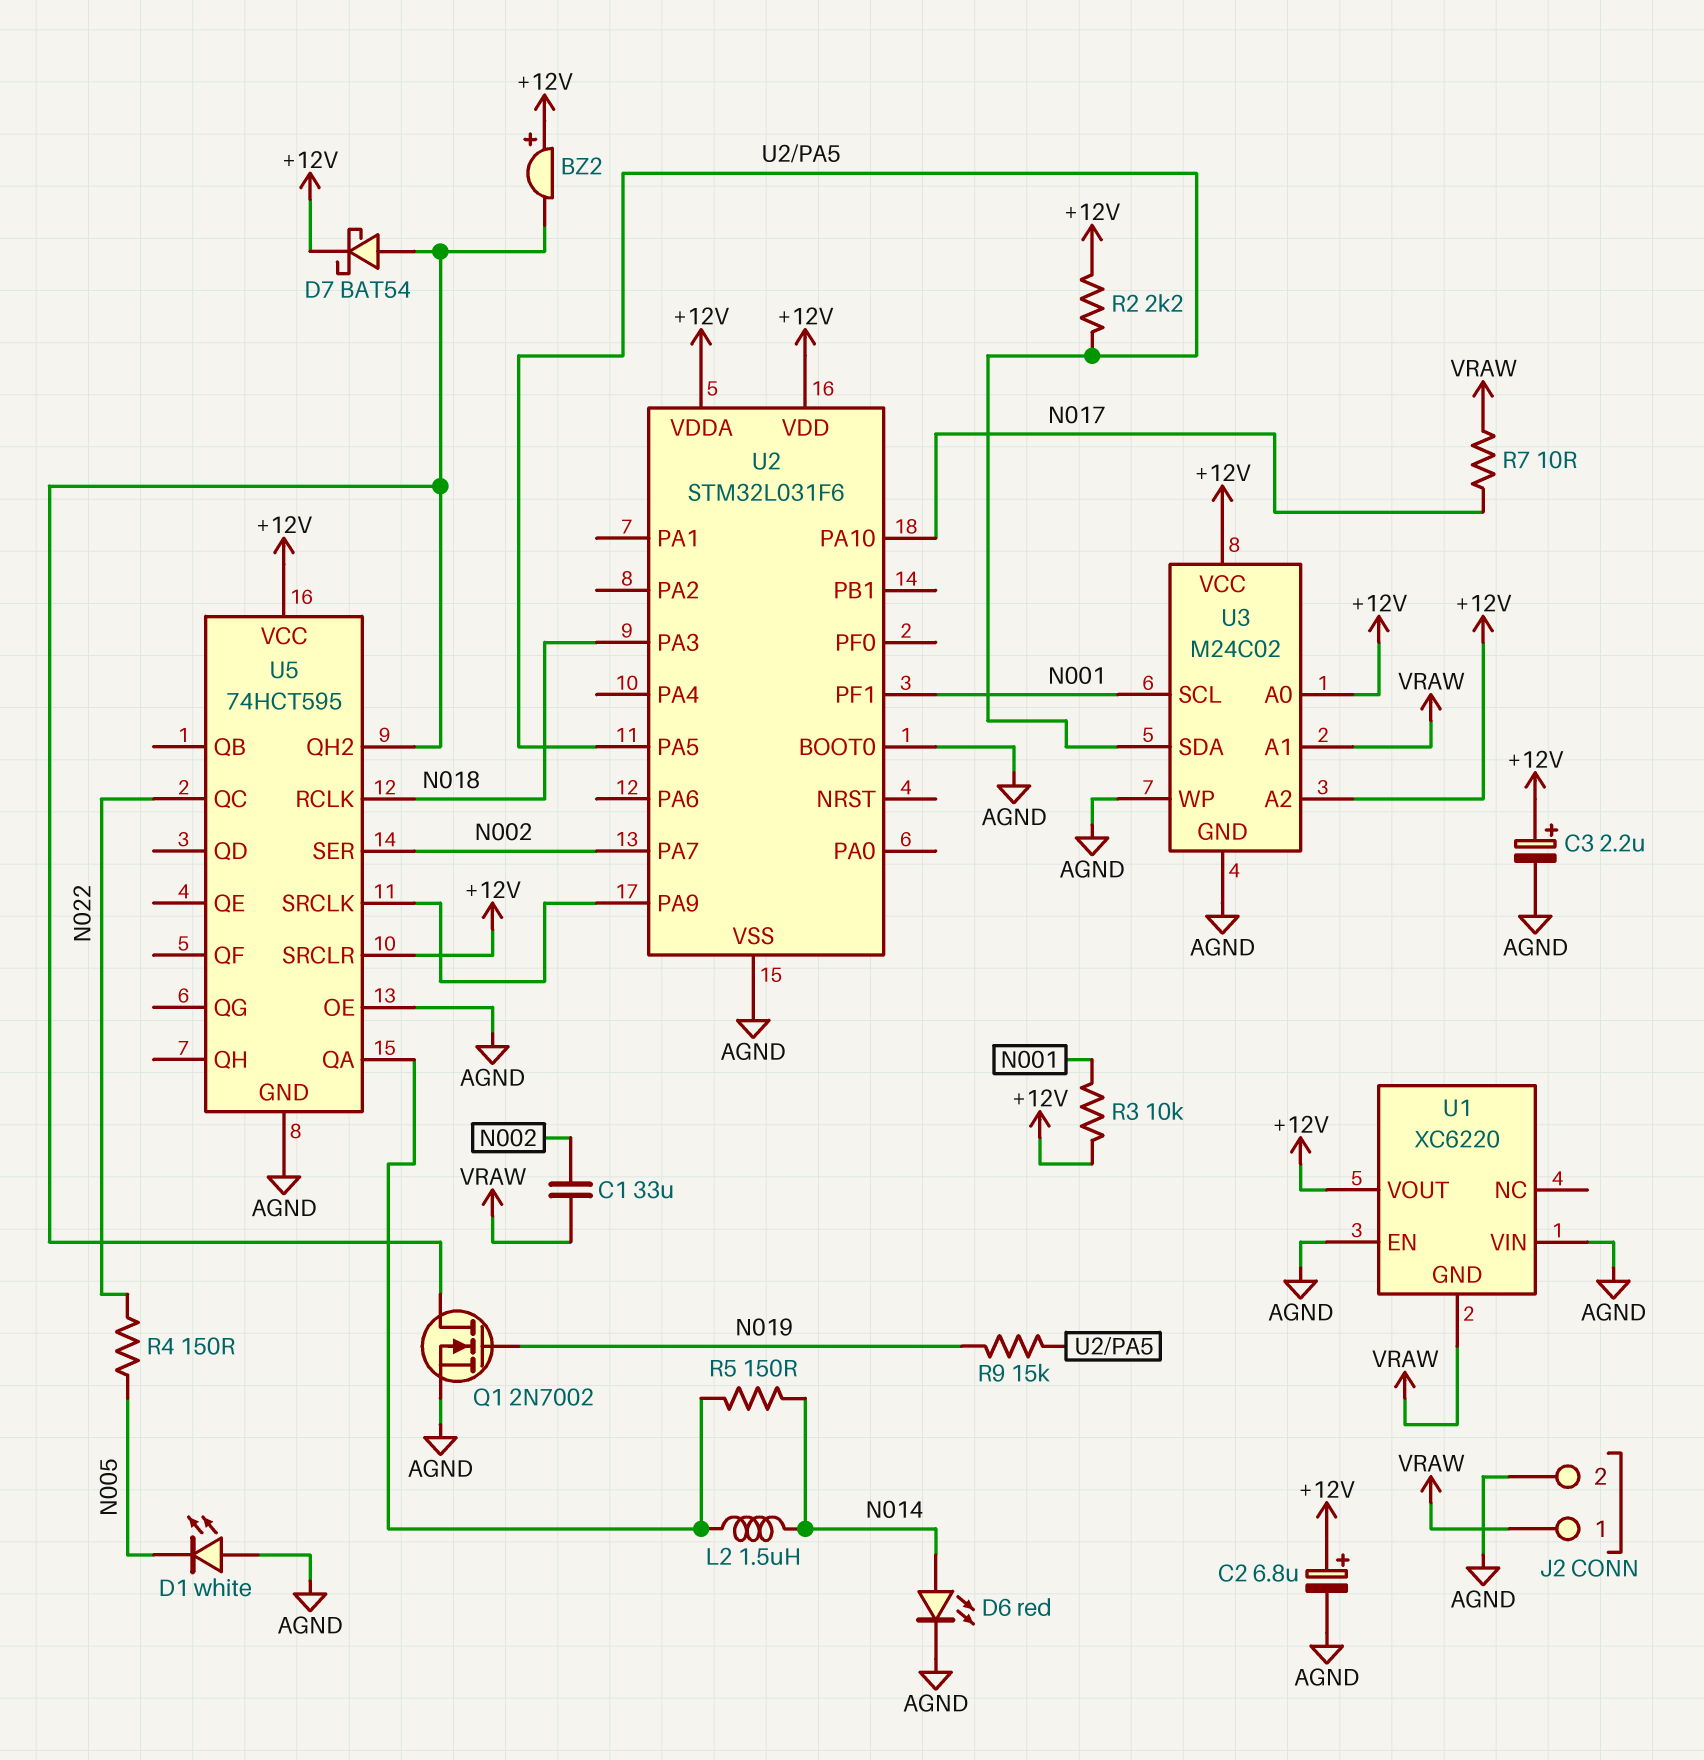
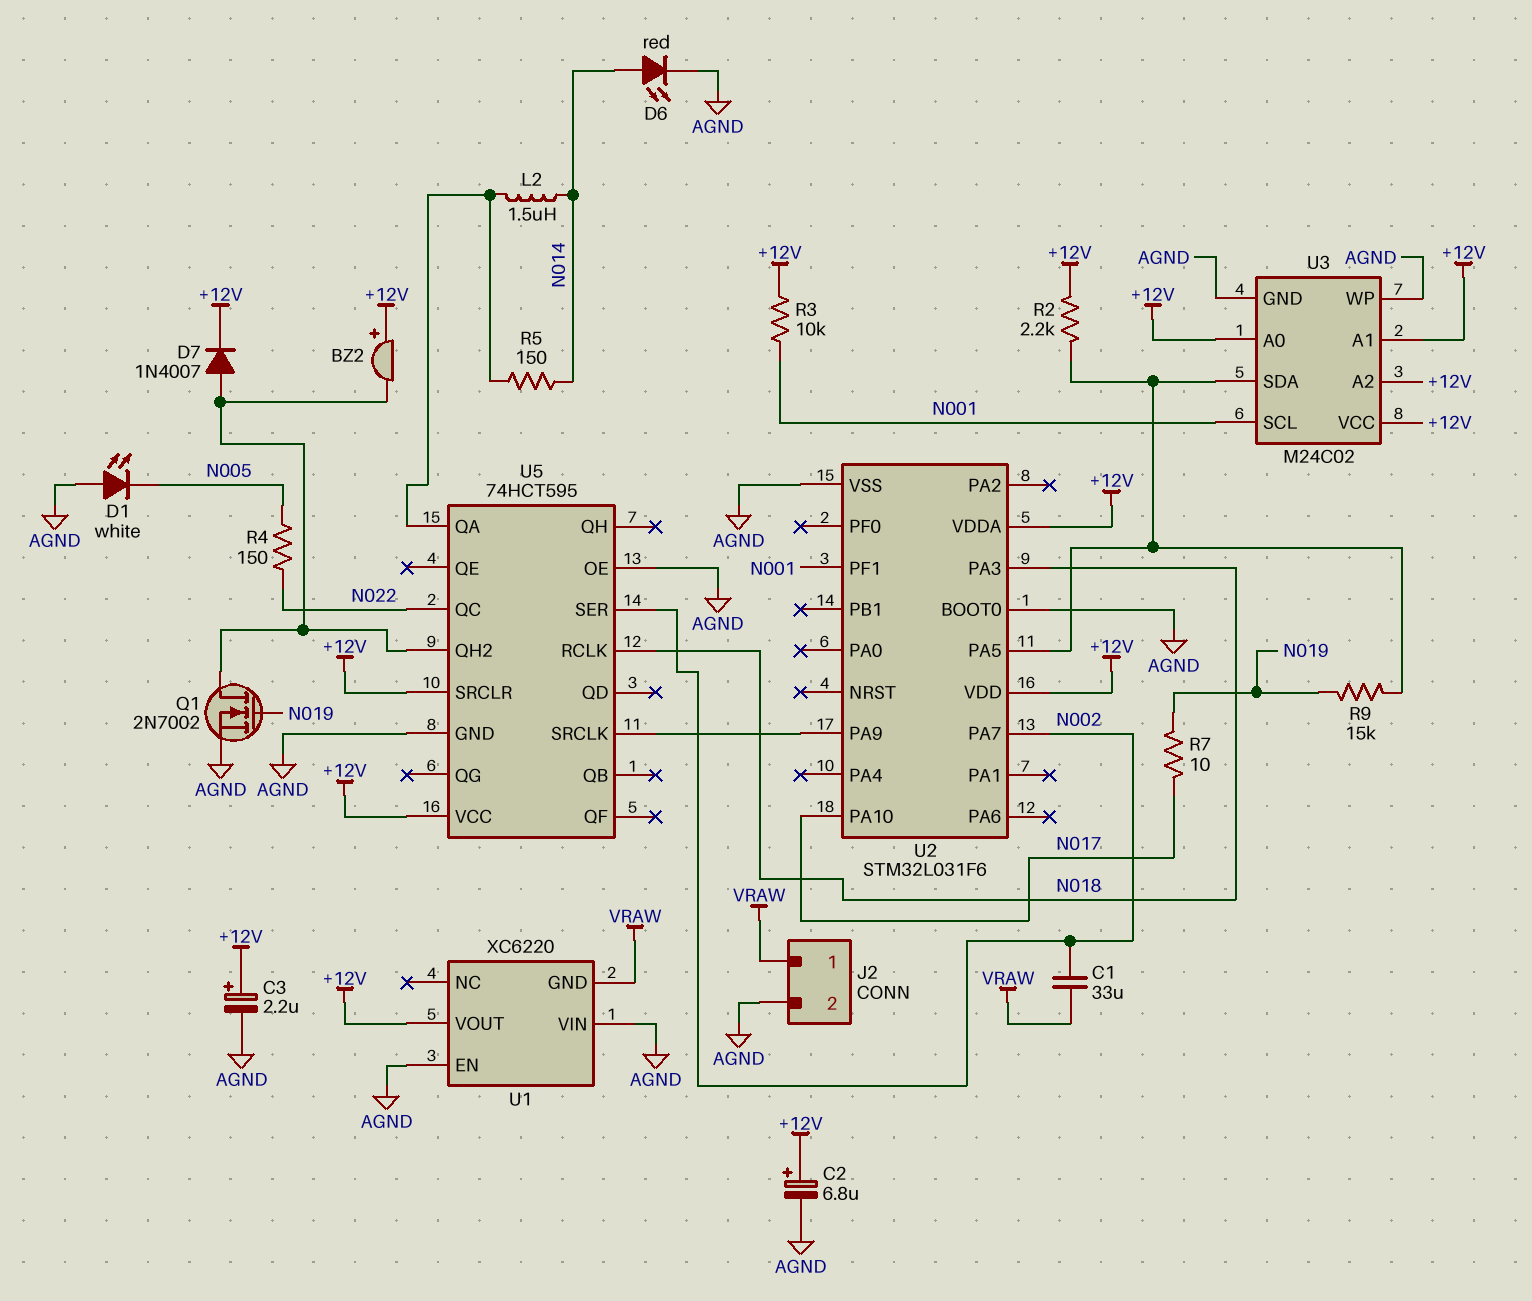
D7: schottky BAT54 (A U5/QH2, K +12V) -> diode 1N4007 (A U5/QH2, K +12V)
R7: 10 (N017, VRAW) -> 10 (N017, N019)
U3 pin A1: VRAW -> +12V

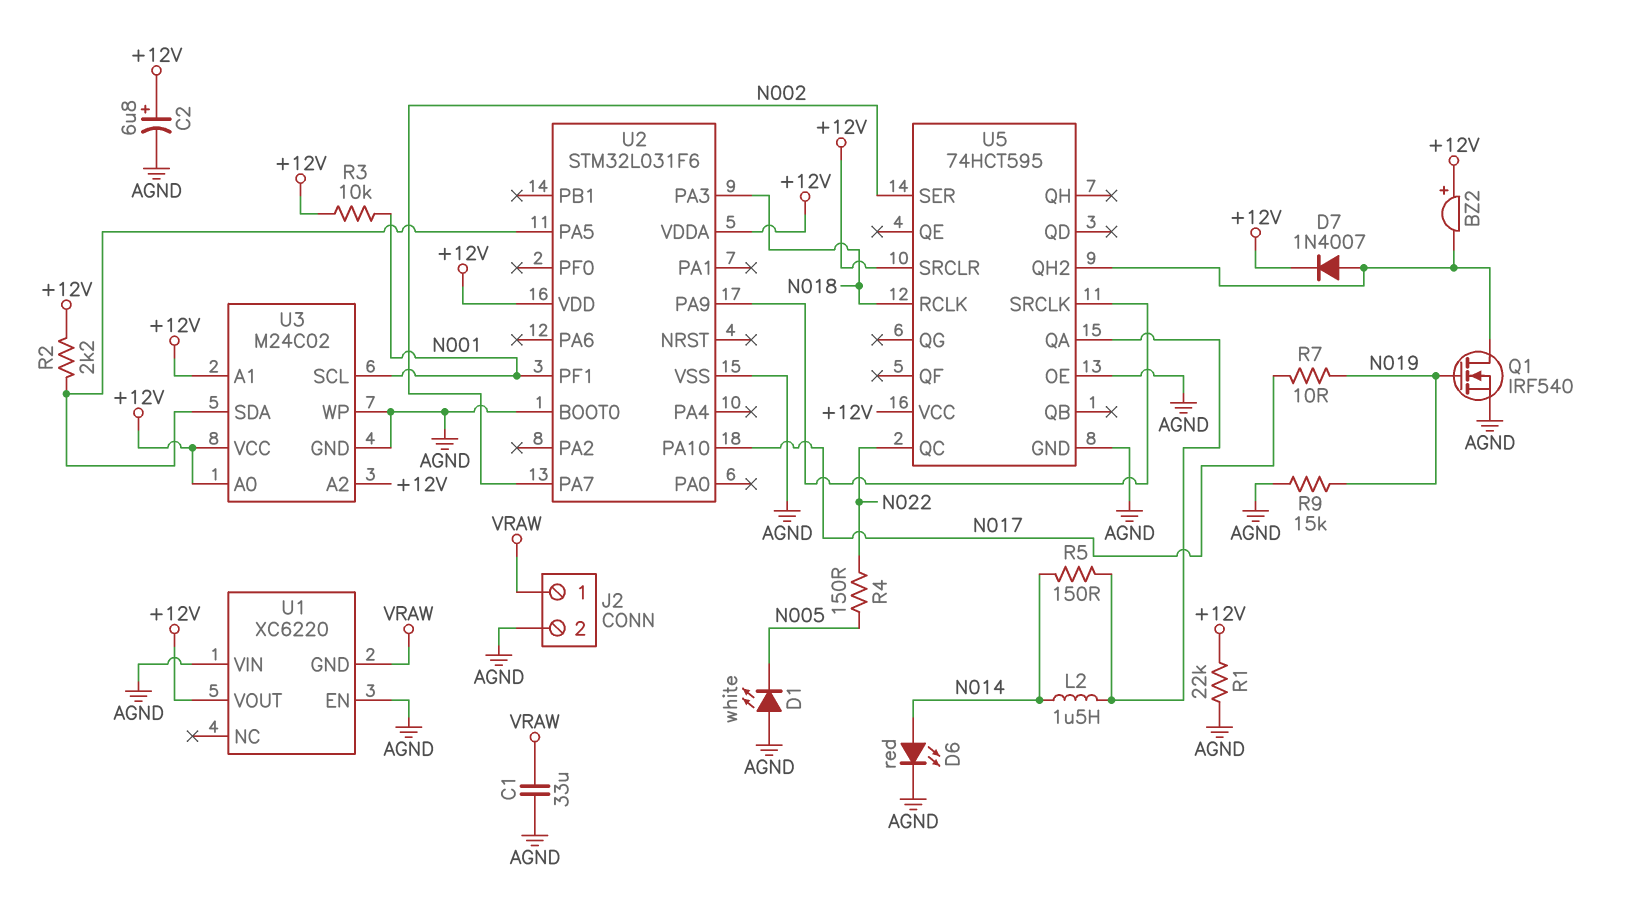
C1: 33uF (N002, VRAW) -> 33uF (AGND, VRAW)
C3: 2.2uF (plus +12V, minus AGND) -> none
Q1: NMOS 2N7002 (G N019, D U5/QH2, S AGND) -> NMOS IRF540 (G N019, D U5/QH2, S AGND)
R1: none -> 22k (+12V, AGND)
R9: 15k (N019, U2/PA5) -> 15k (AGND, N019)

